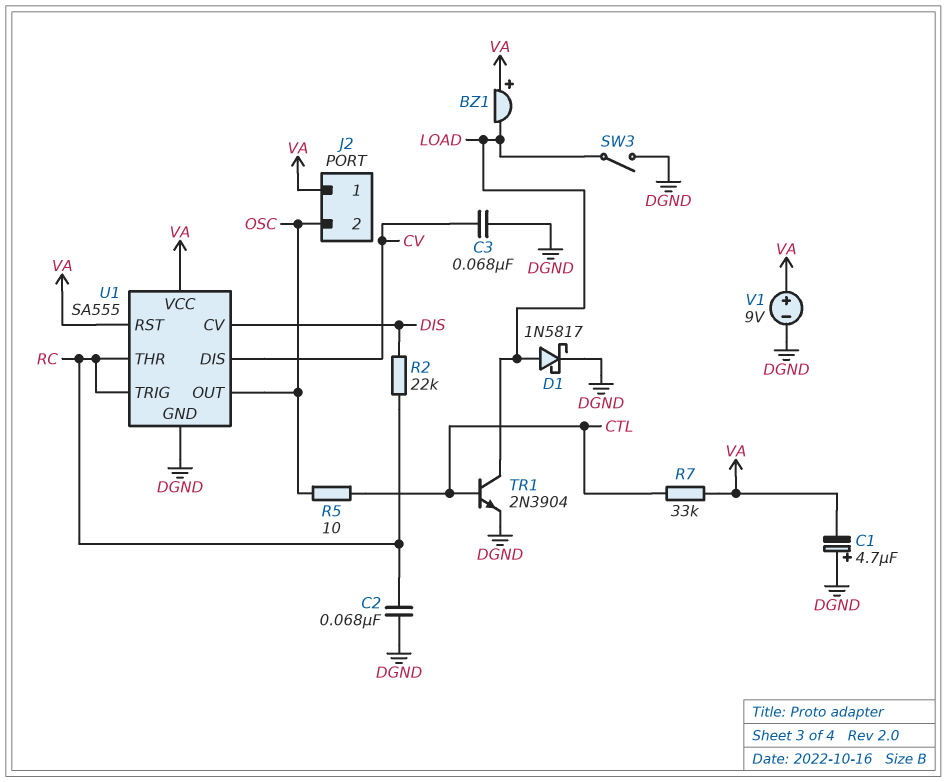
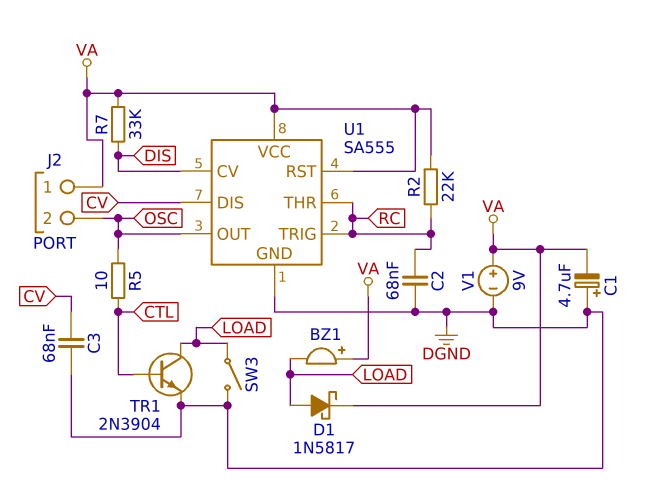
D1: schottky 1N5817 (A LOAD, K DGND) -> schottky 1N5817 (A LOAD, K VA)
R2: 22k (DIS, RC) -> 22k (RC, VA)
R7: 33k (CTL, VA) -> 33k (DIS, VA)

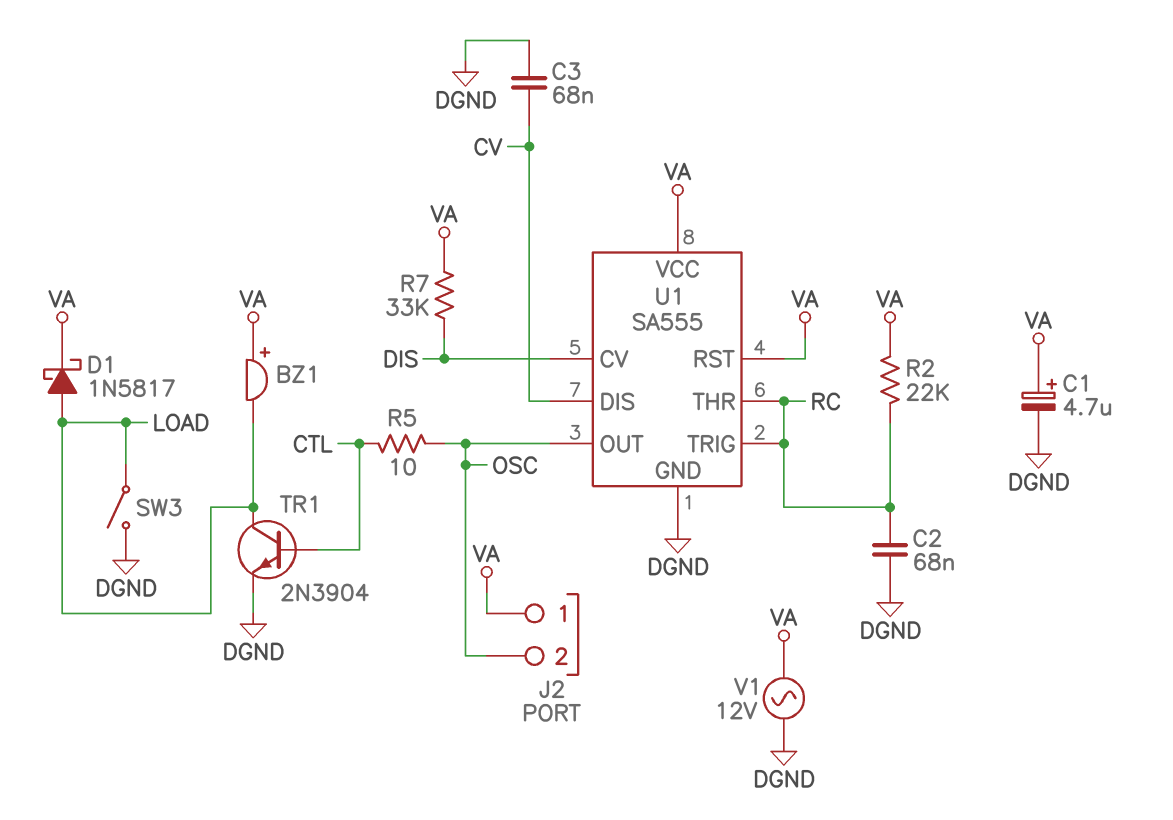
C1: 4.7uF (plus DGND, minus VA) -> 4.7uF (plus VA, minus DGND)
V1: 9V (plus VA, minus DGND) -> AC 12V (DGND, VA)

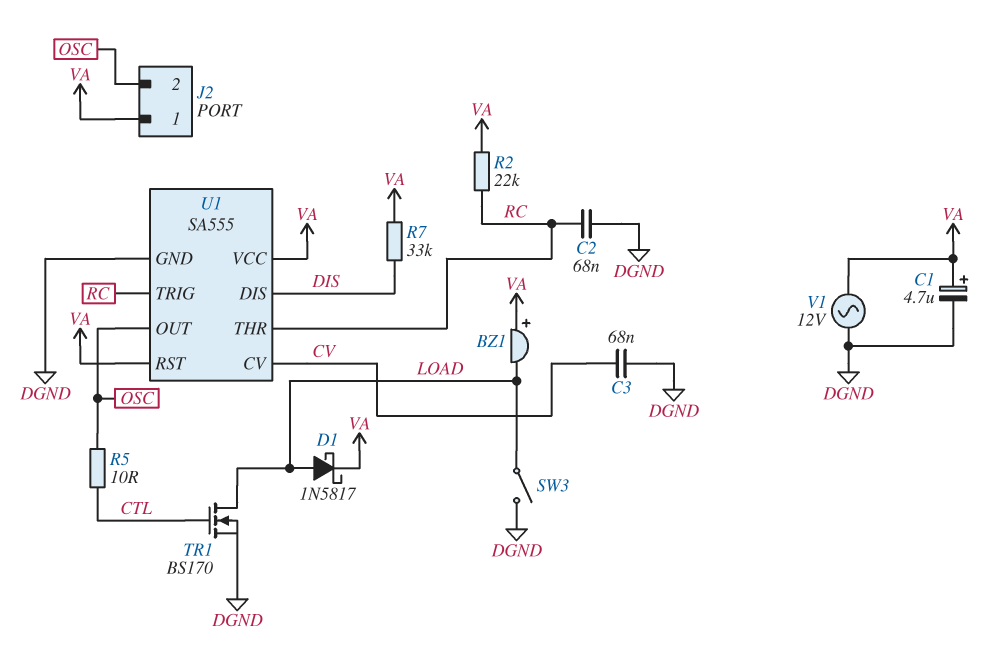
TR1: NPN 2N3904 (B CTL, C LOAD, E DGND) -> NMOS BS170 (G CTL, D LOAD, S DGND)
U1 pin CV: DIS -> CV
U1 pin DIS: CV -> DIS

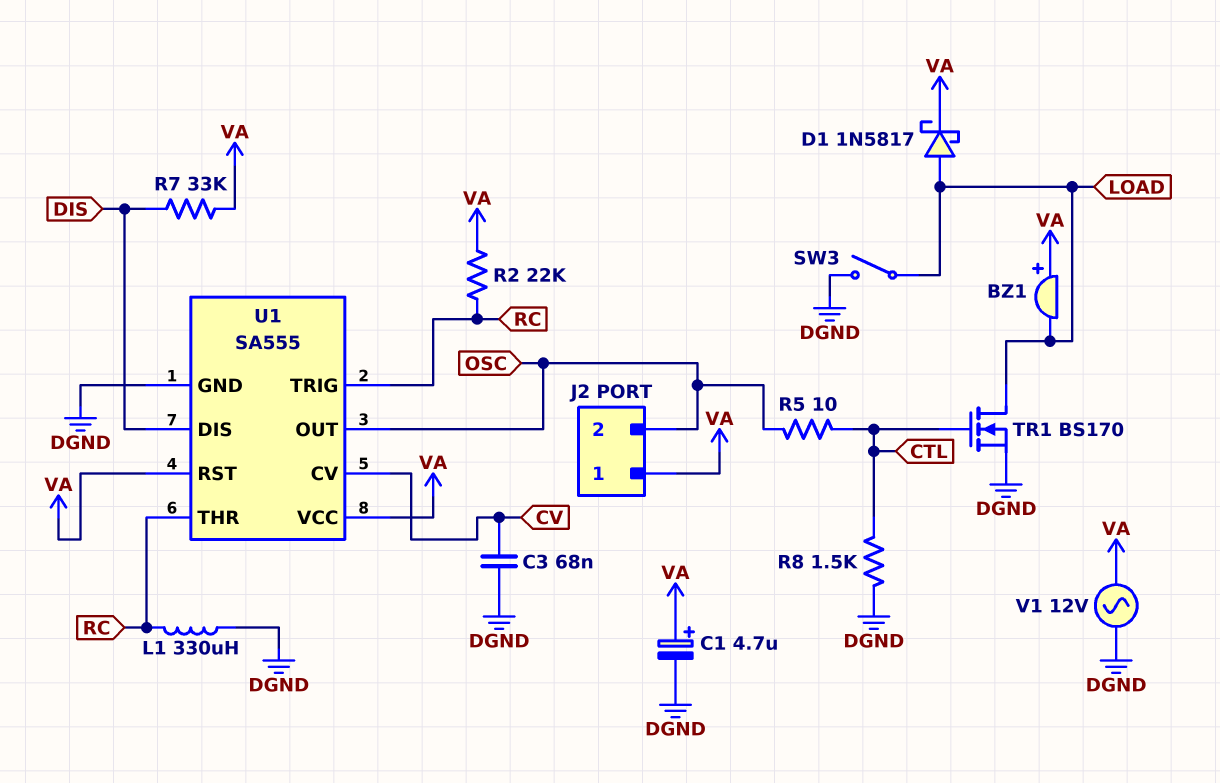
C2: 68nF (DGND, RC) -> none
L1: none -> 330uH (DGND, RC)
R8: none -> 1.5k (CTL, DGND)

